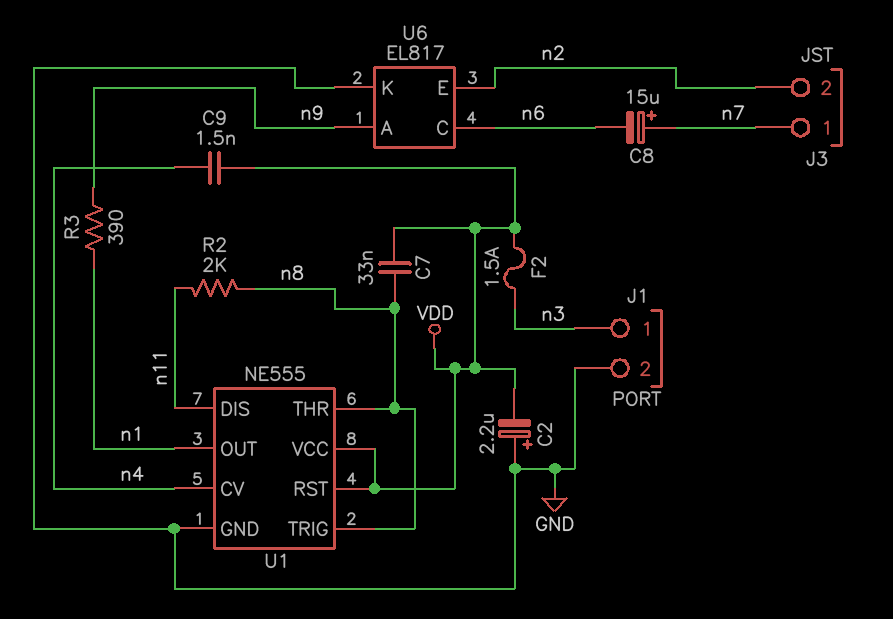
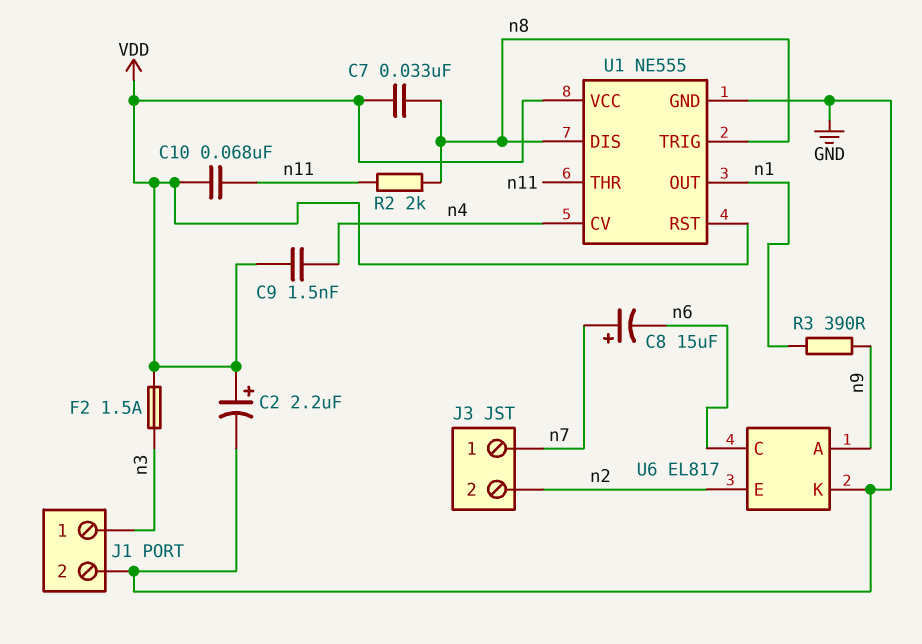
C2: 2.2uF (plus GND, minus VDD) -> 2.2uF (plus VDD, minus GND)
C10: none -> 68nF (VDD, n11)
U1 pin DIS: n11 -> n8
U1 pin THR: n8 -> n11

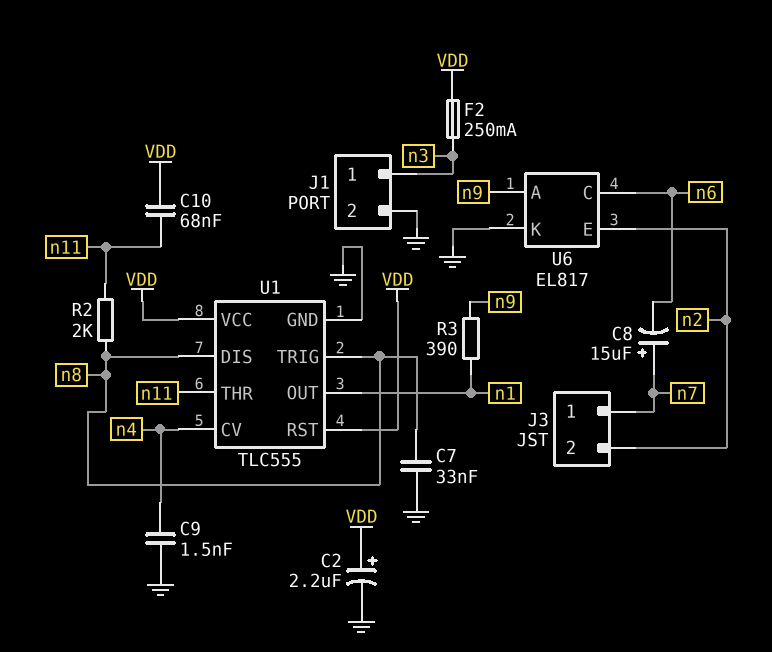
C7: 33nF (VDD, n8) -> 33nF (GND, n8)
C9: 1.5nF (VDD, n4) -> 1.5nF (GND, n4)
F2: 1.5A (VDD, n3) -> 250mA (VDD, n3)
U1: NE555 -> TLC555

